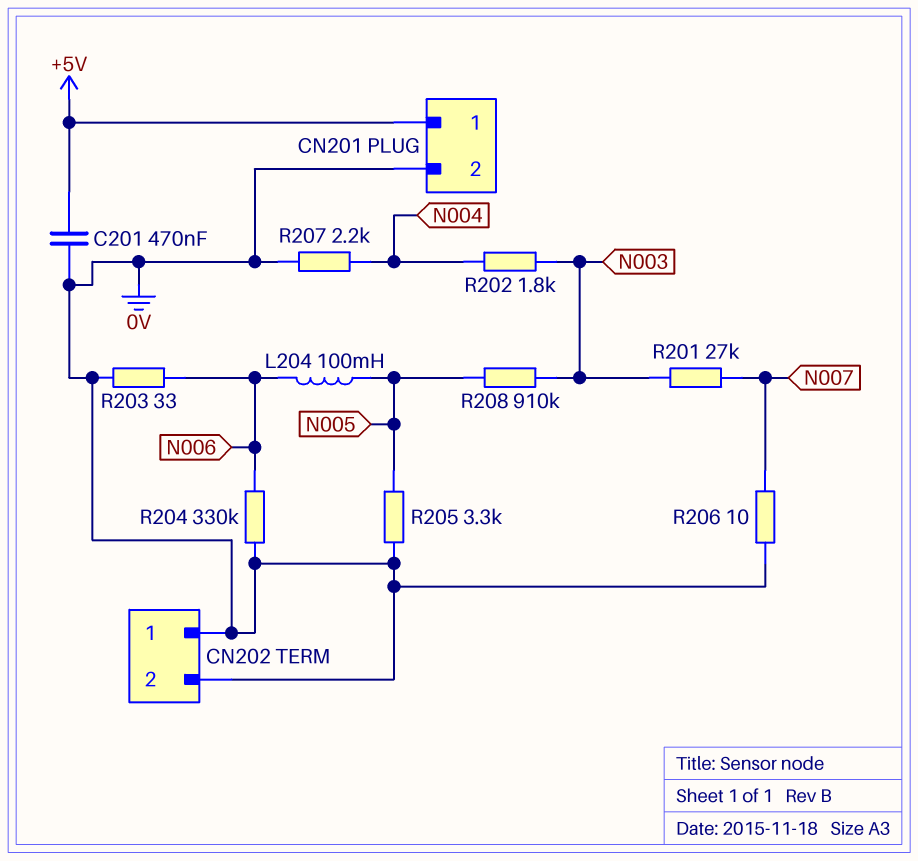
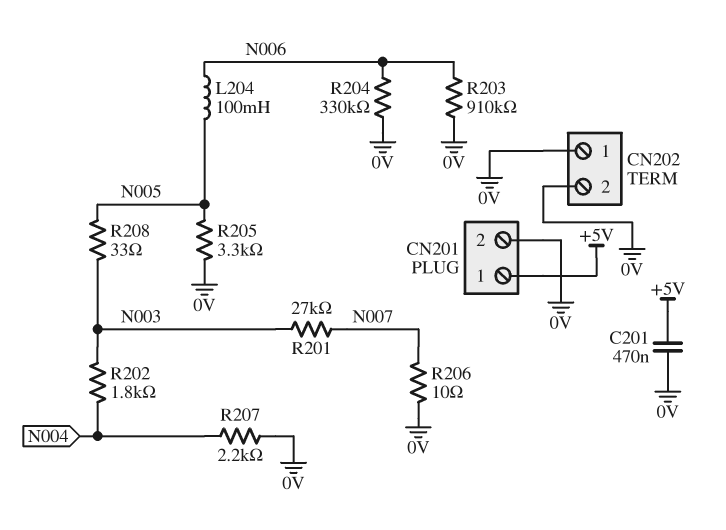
R203: 33 (0V, N006) -> 910k (0V, N006)
R208: 910k (N003, N005) -> 33 (N003, N005)

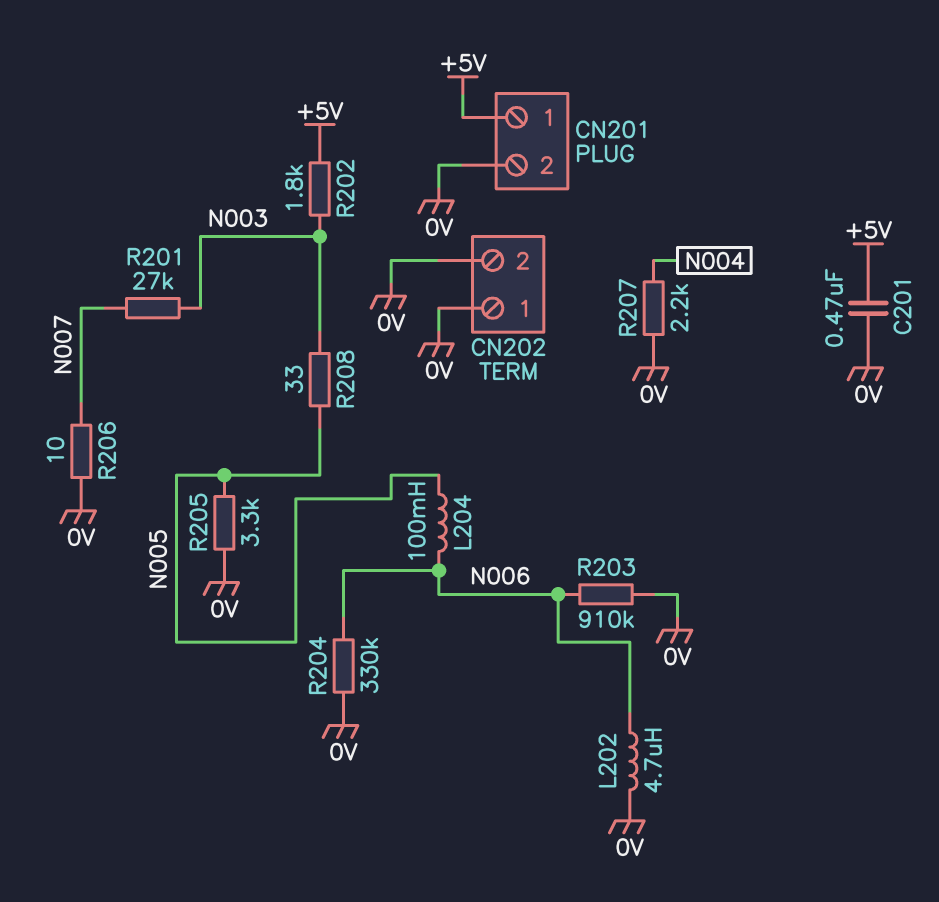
L202: none -> 4.7uH (0V, N006)
R202: 1.8k (N003, N004) -> 1.8k (+5V, N003)

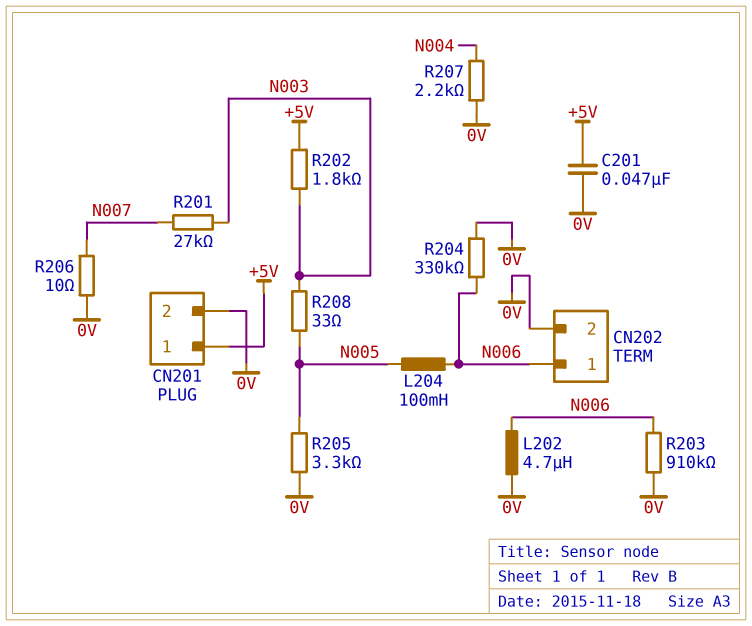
C201: 470nF (+5V, 0V) -> 47nF (+5V, 0V)
CN202 pin 1: 0V -> N006

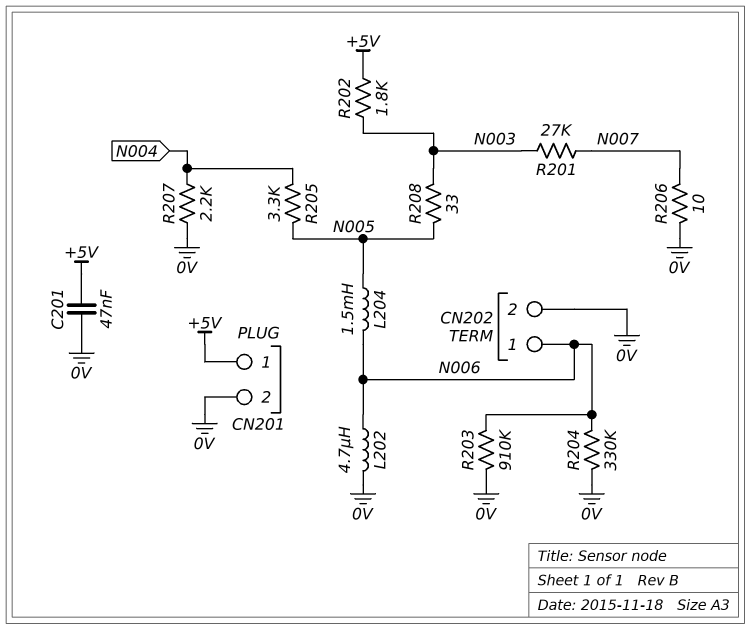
L204: 100mH (N005, N006) -> 1.5mH (N005, N006)
R205: 3.3k (0V, N005) -> 3.3k (N004, N005)

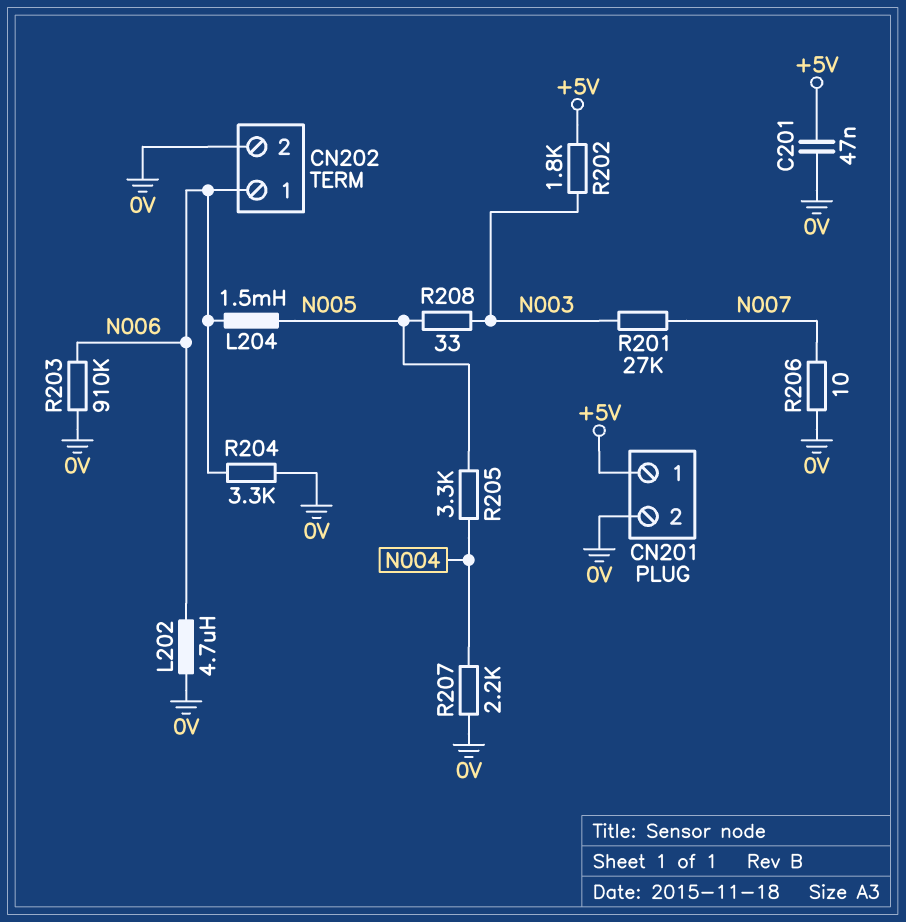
R204: 330k (0V, N006) -> 3.3k (0V, N006)

